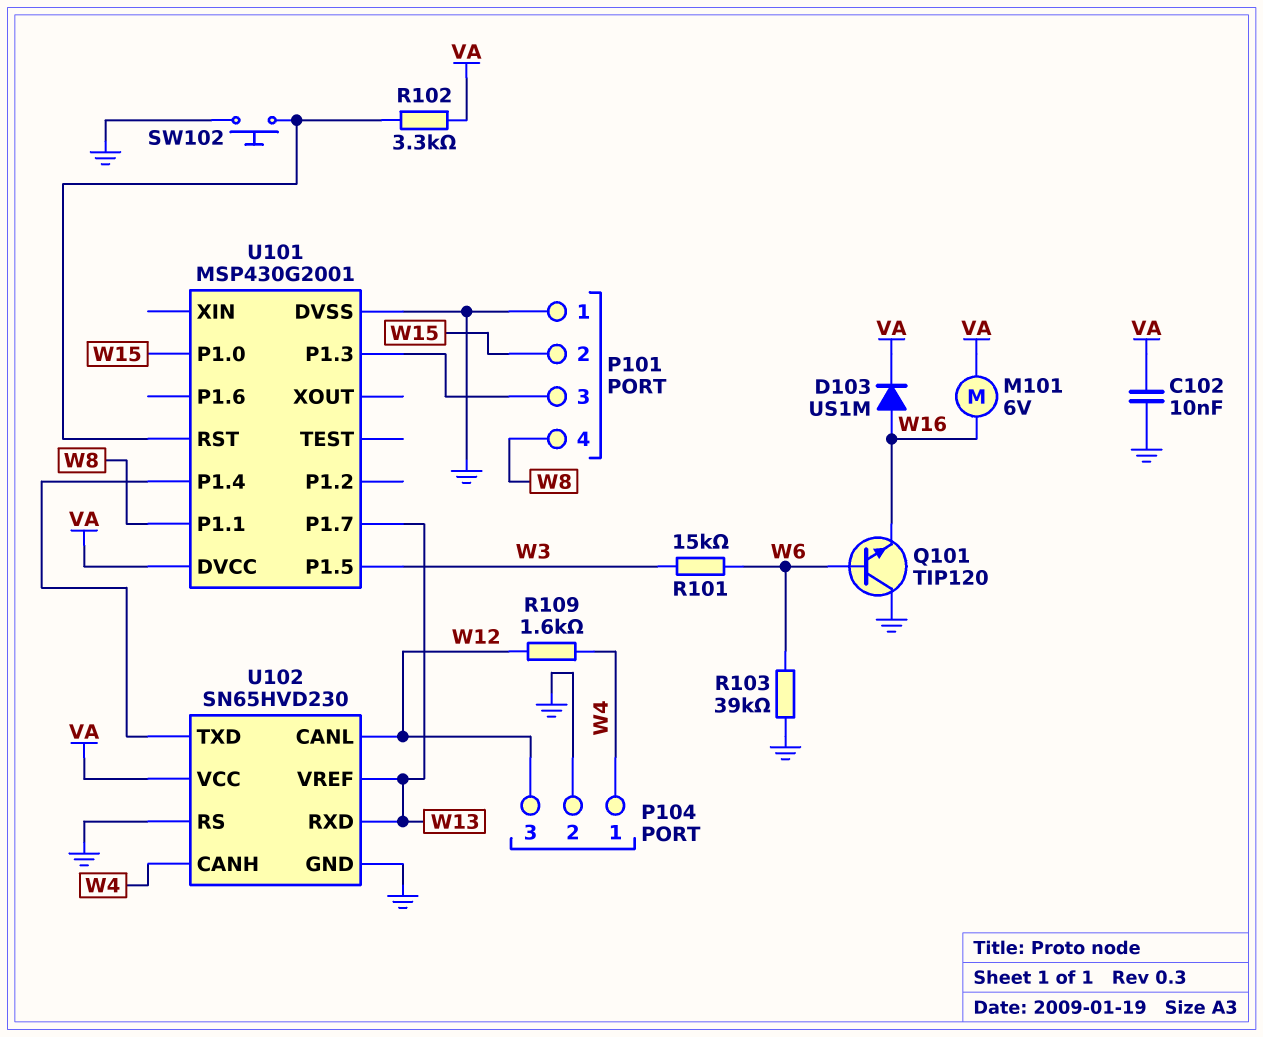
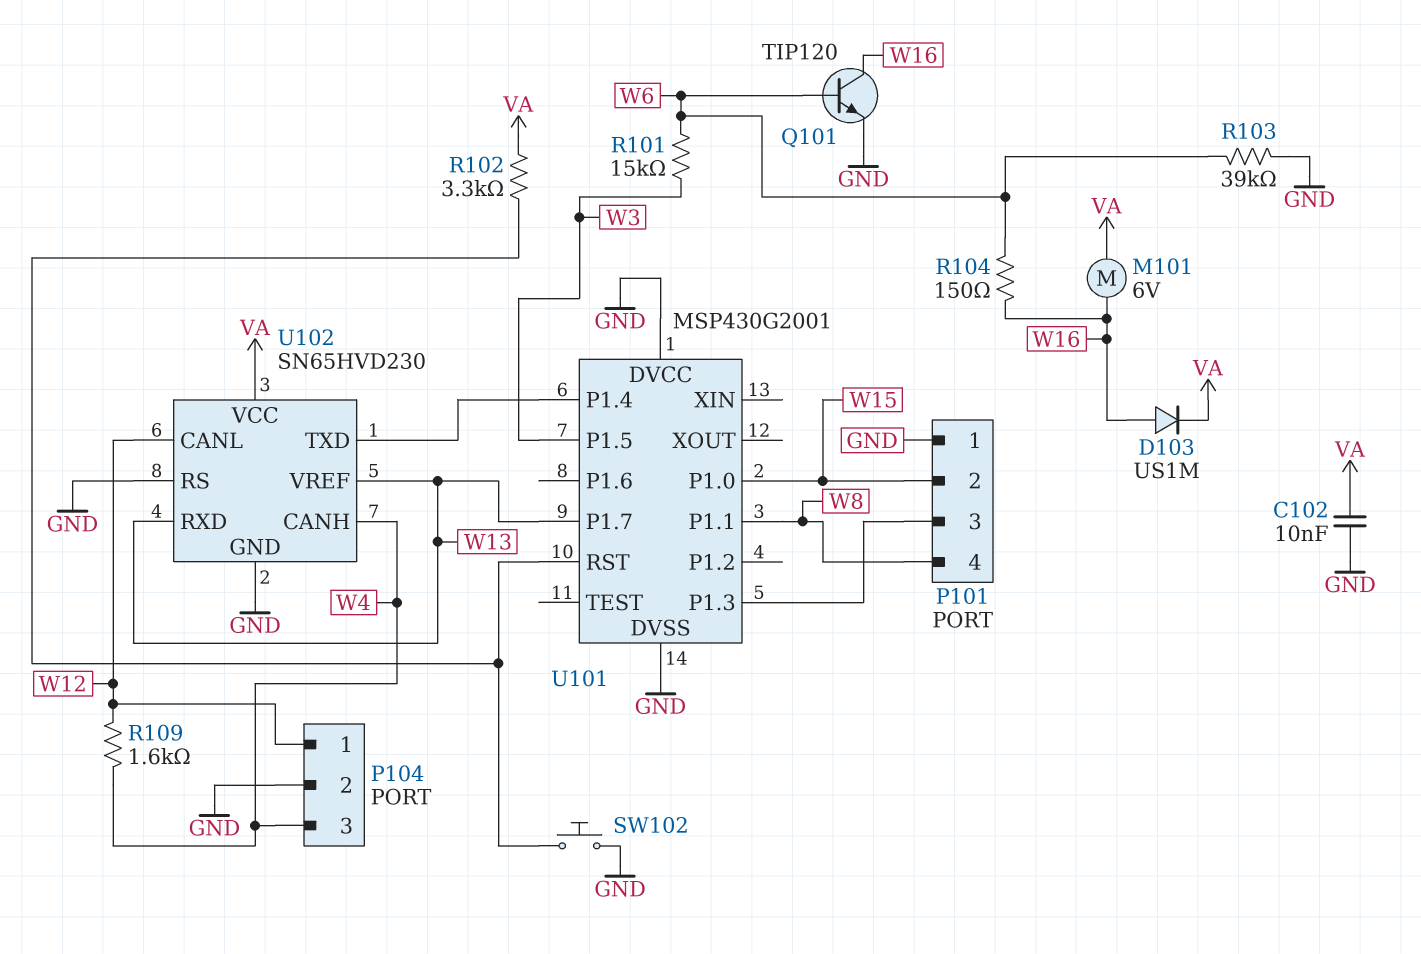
P104 pin 1: W4 -> W12
P104 pin 3: W12 -> W4
Q101: NPN TIP120 (B W6, C GND, E W16) -> NPN TIP120 (B W6, C W16, E GND)
R104: none -> 150 (W6, W16)
U101 pin DVCC: VA -> GND

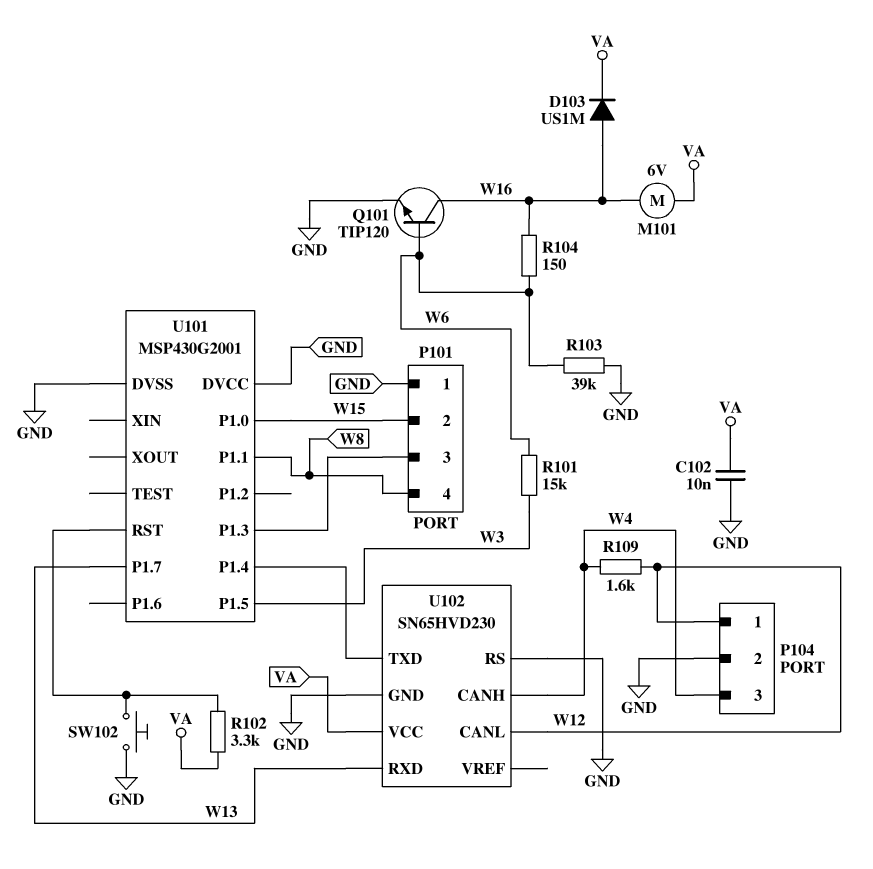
U102 pin VREF: W13 -> none

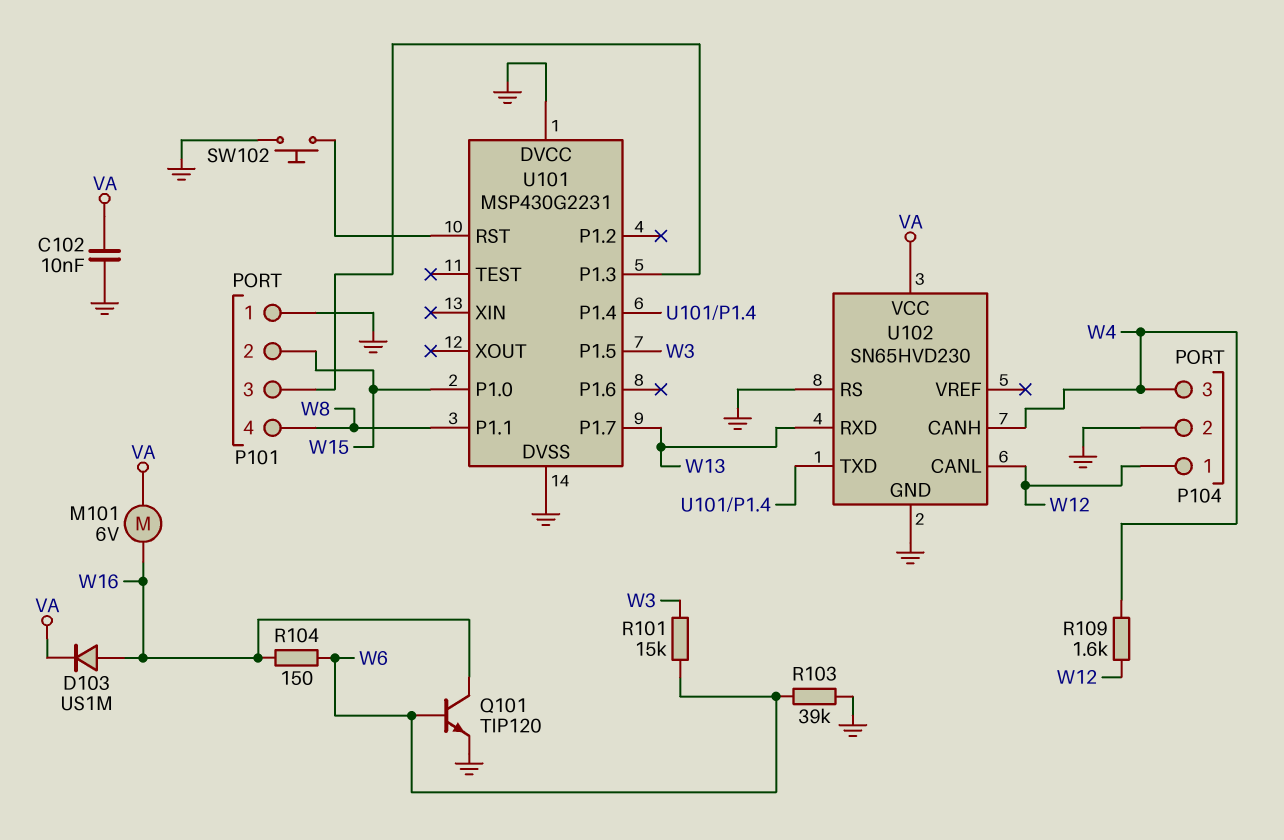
R102: 3.3k (U101/RST, VA) -> none
U101: MSP430G2001 -> MSP430G2231

